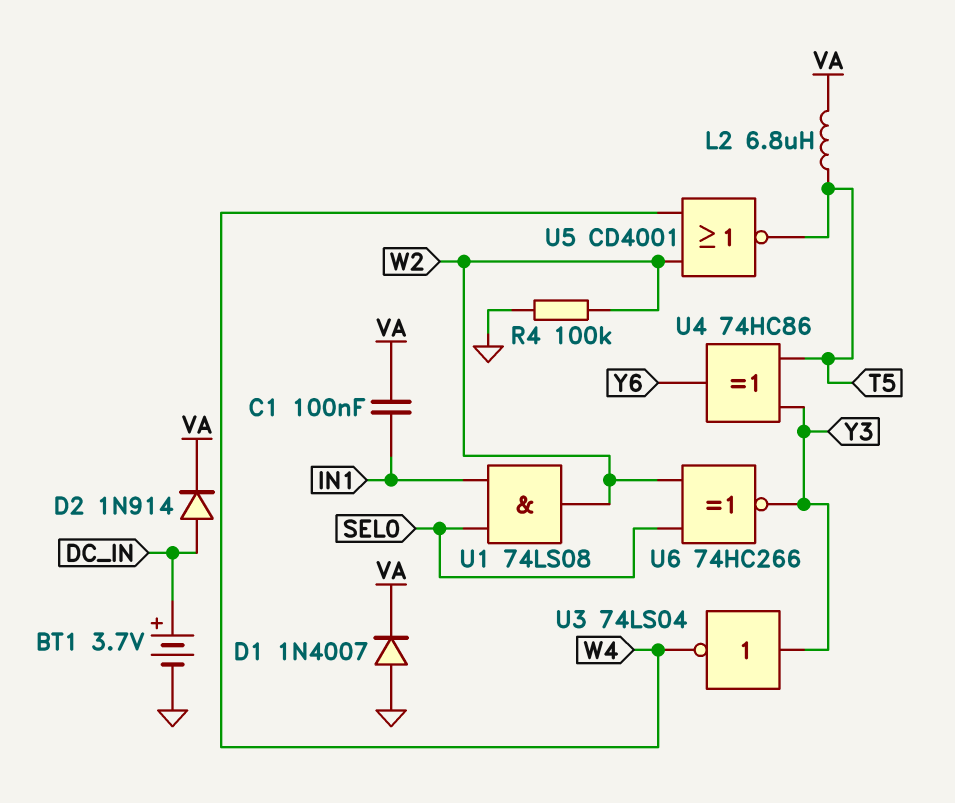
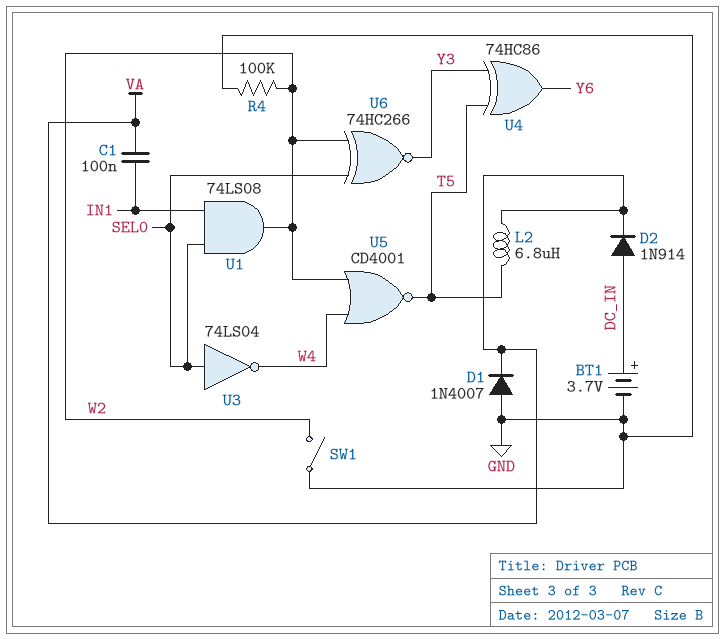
SW1: none -> switch (GND, W2)
U3: NOT 74LS04 (in Y3, out W4) -> NOT 74LS04 (in SEL0, out W4)

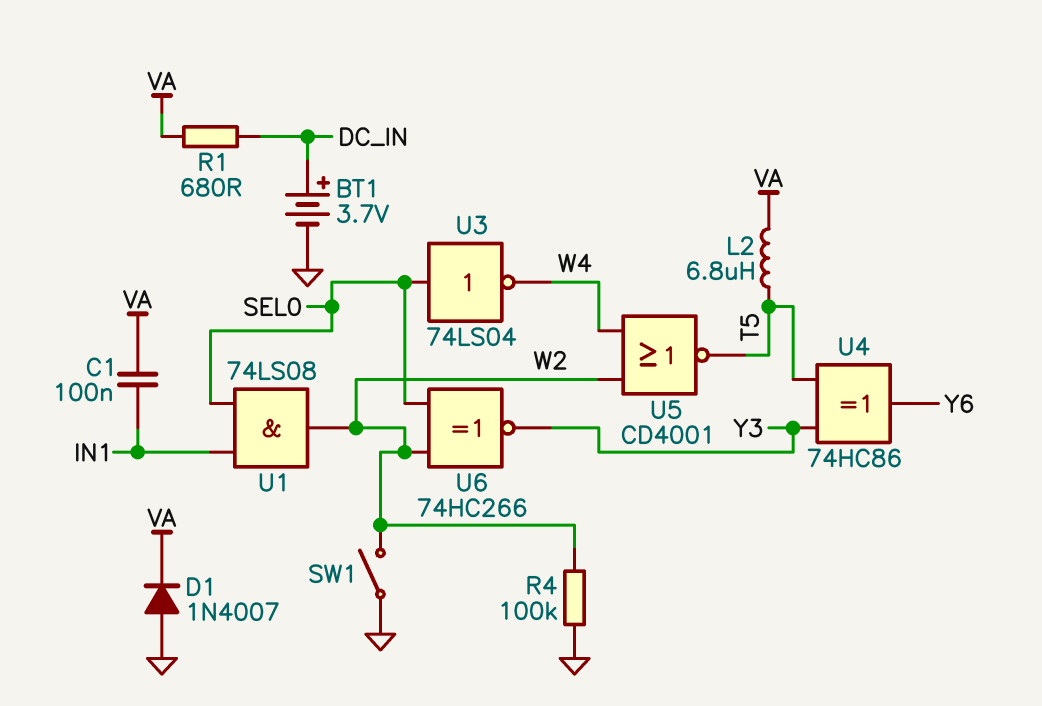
D2: diode 1N914 (A DC_IN, K VA) -> none
R1: none -> 680 (DC_IN, VA)

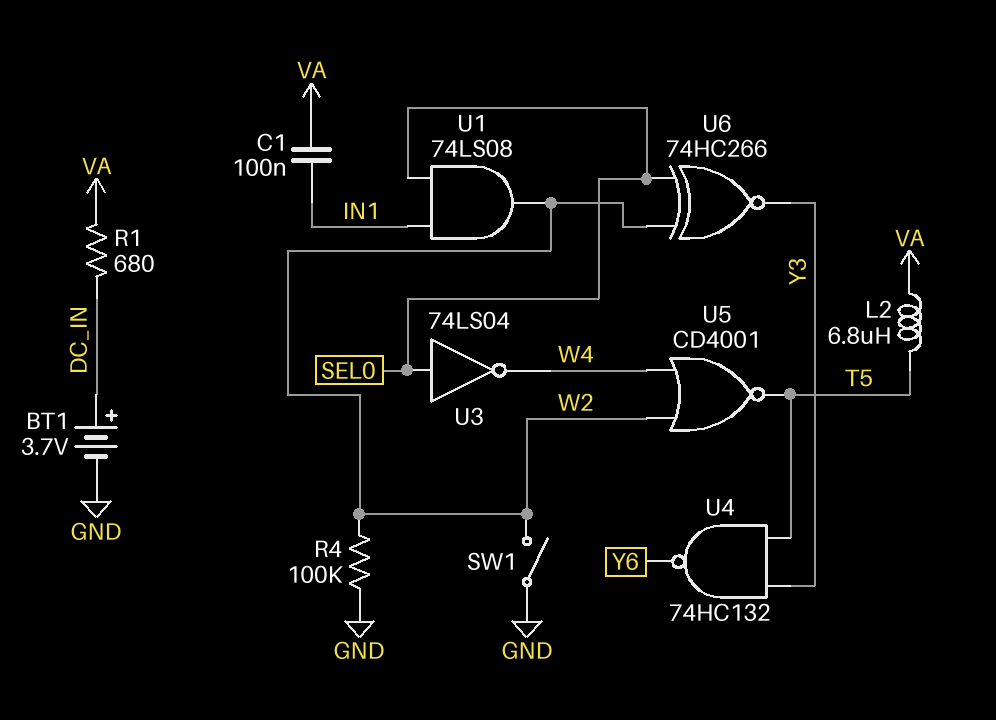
D1: diode 1N4007 (A GND, K VA) -> none
U4: XOR 74HC86 (in T5, in Y3, out Y6) -> NAND 74HC132 (in T5, in Y3, out Y6)

